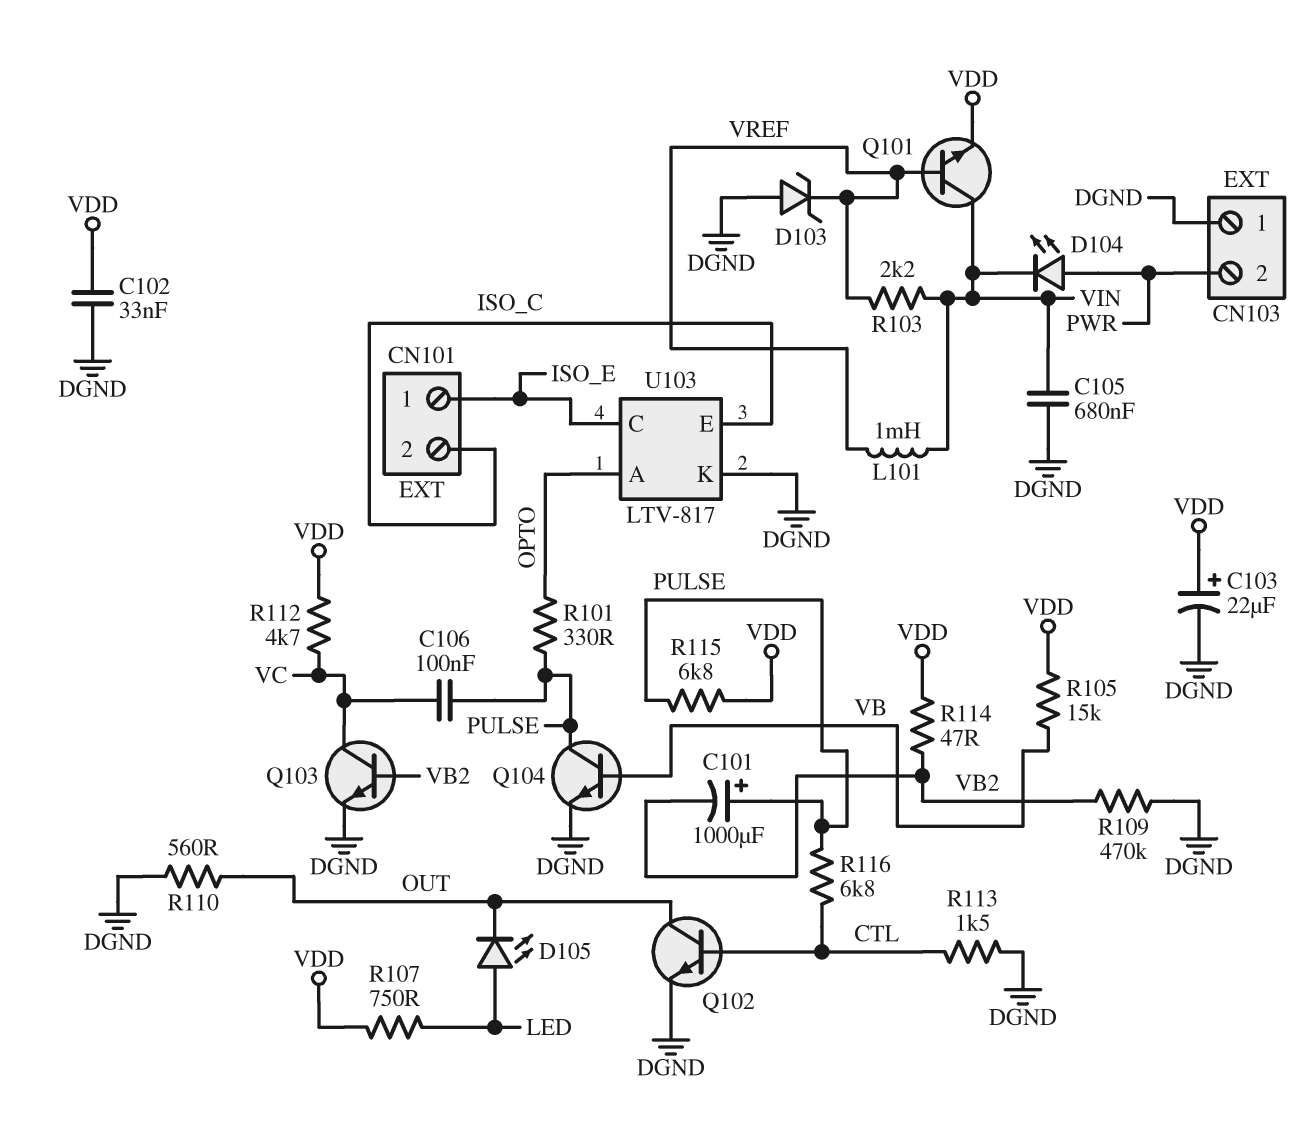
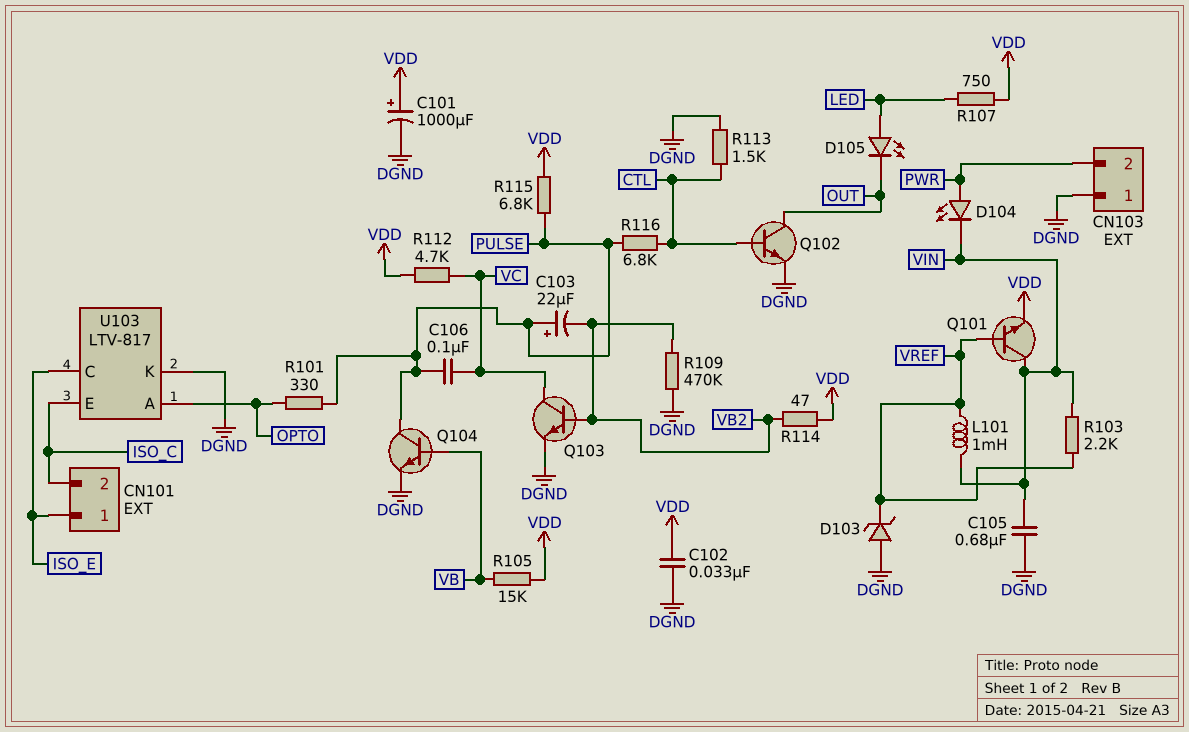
C101: 1000uF (plus PULSE, minus VB2) -> 1000uF (plus VDD, minus DGND)
C103: 22uF (plus VDD, minus DGND) -> 22uF (plus PULSE, minus VB2)
R110: 560 (DGND, OUT) -> none

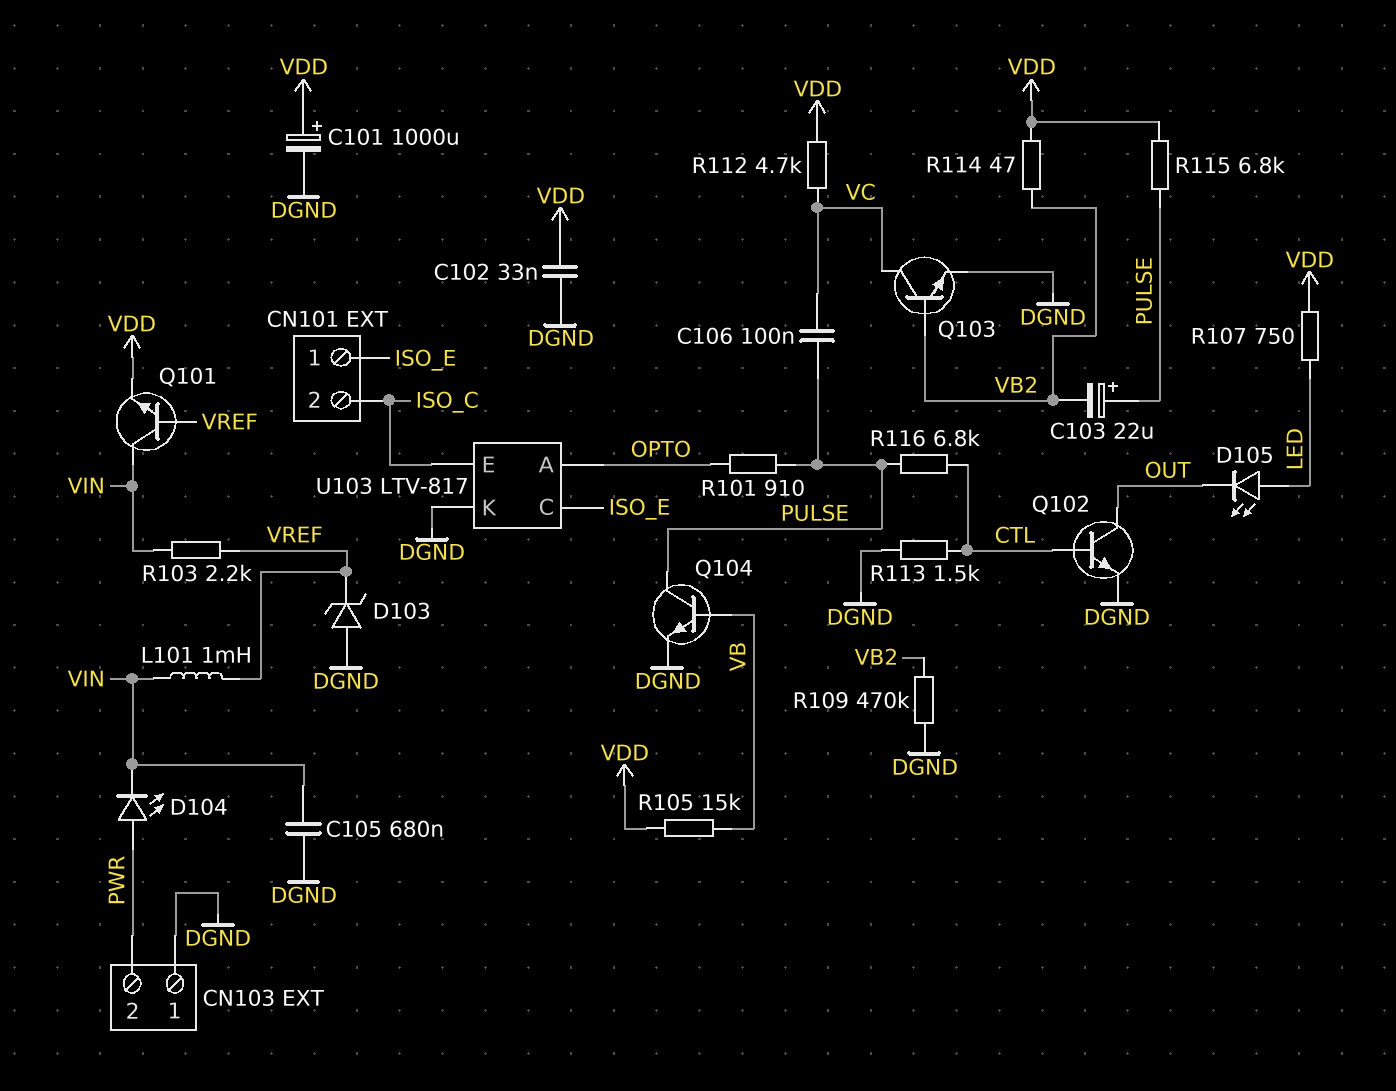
R101: 330 (OPTO, PULSE) -> 910 (OPTO, PULSE)

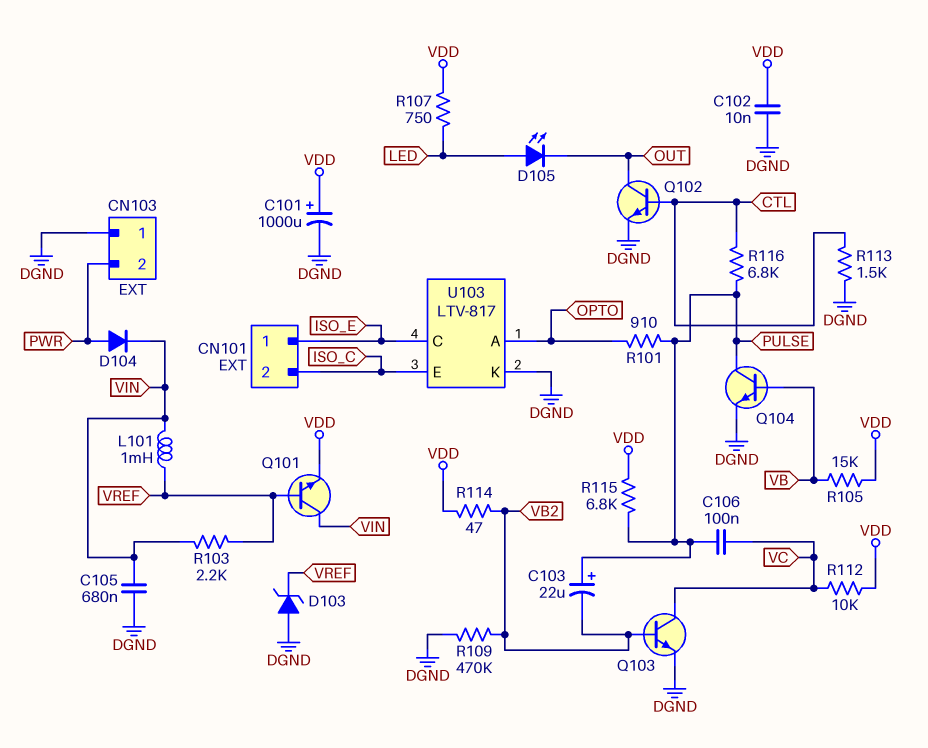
C102: 33nF (DGND, VDD) -> 10nF (DGND, VDD)
D104: LED (A PWR, K VIN) -> diode (A PWR, K VIN)
R112: 4.7k (VC, VDD) -> 10k (VC, VDD)

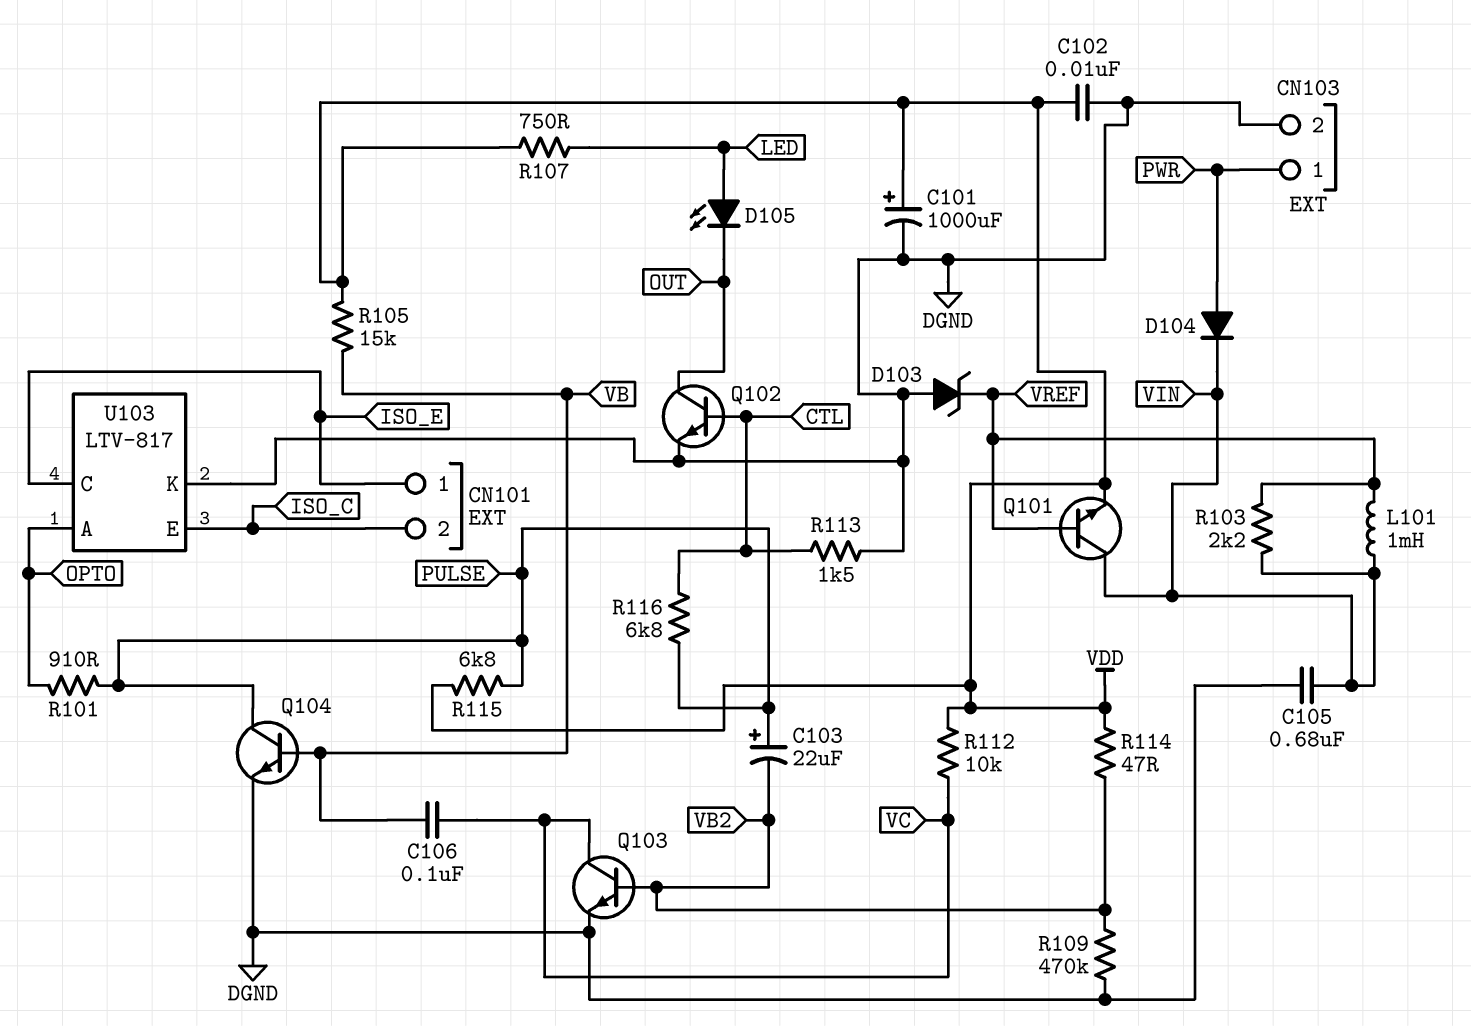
C106: 100nF (PULSE, VC) -> 100nF (VB, VC)
CN103 pin 1: DGND -> PWR
CN103 pin 2: PWR -> DGND

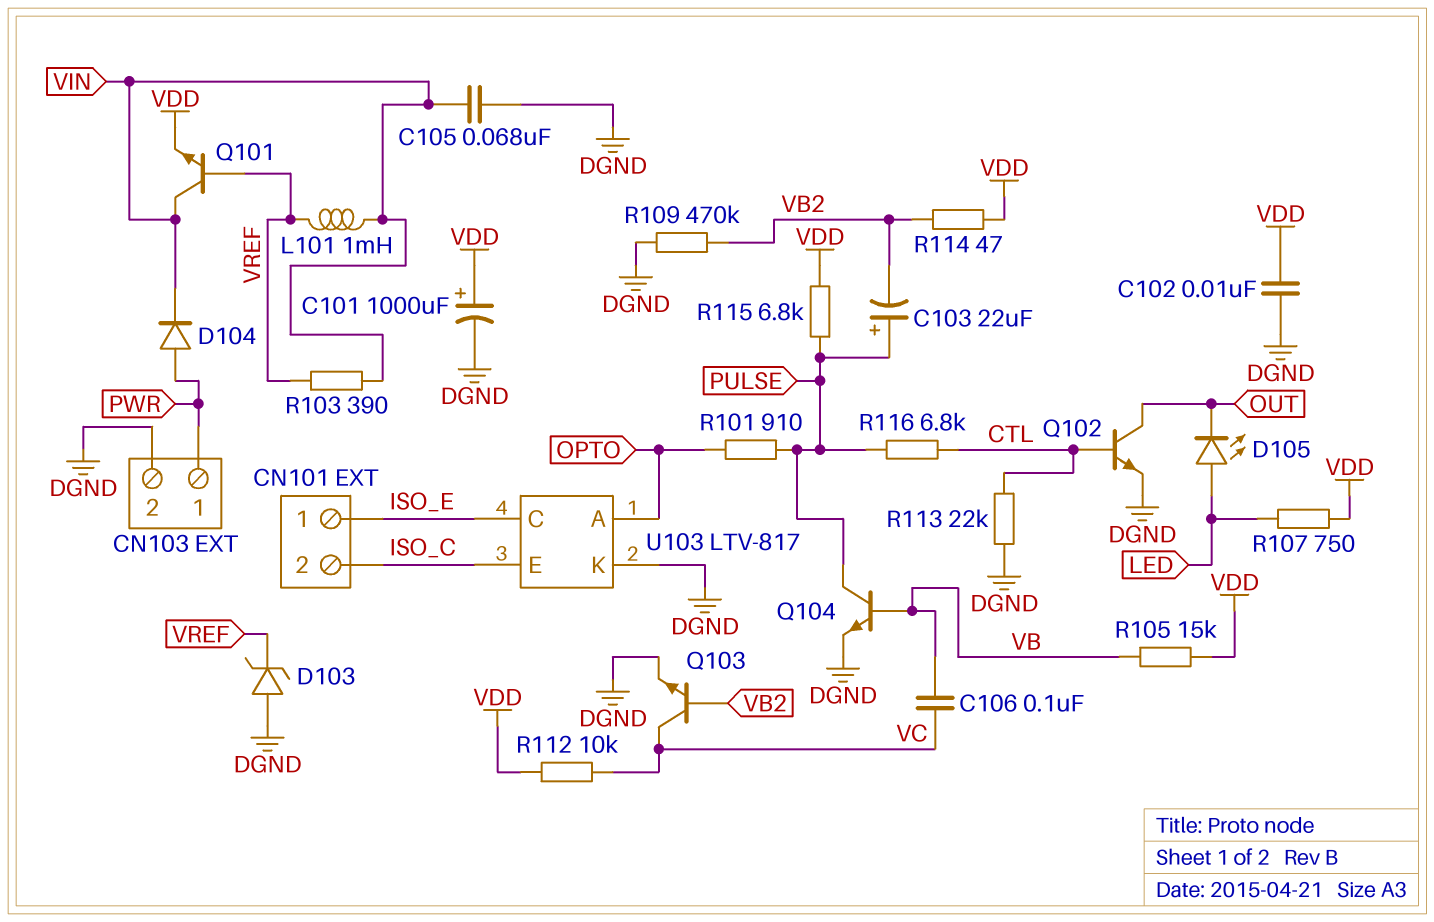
C105: 680nF (DGND, VIN) -> 68nF (DGND, VIN)
R103: 2.2k (VIN, VREF) -> 390 (VIN, VREF)
R113: 1.5k (CTL, DGND) -> 22k (CTL, DGND)

